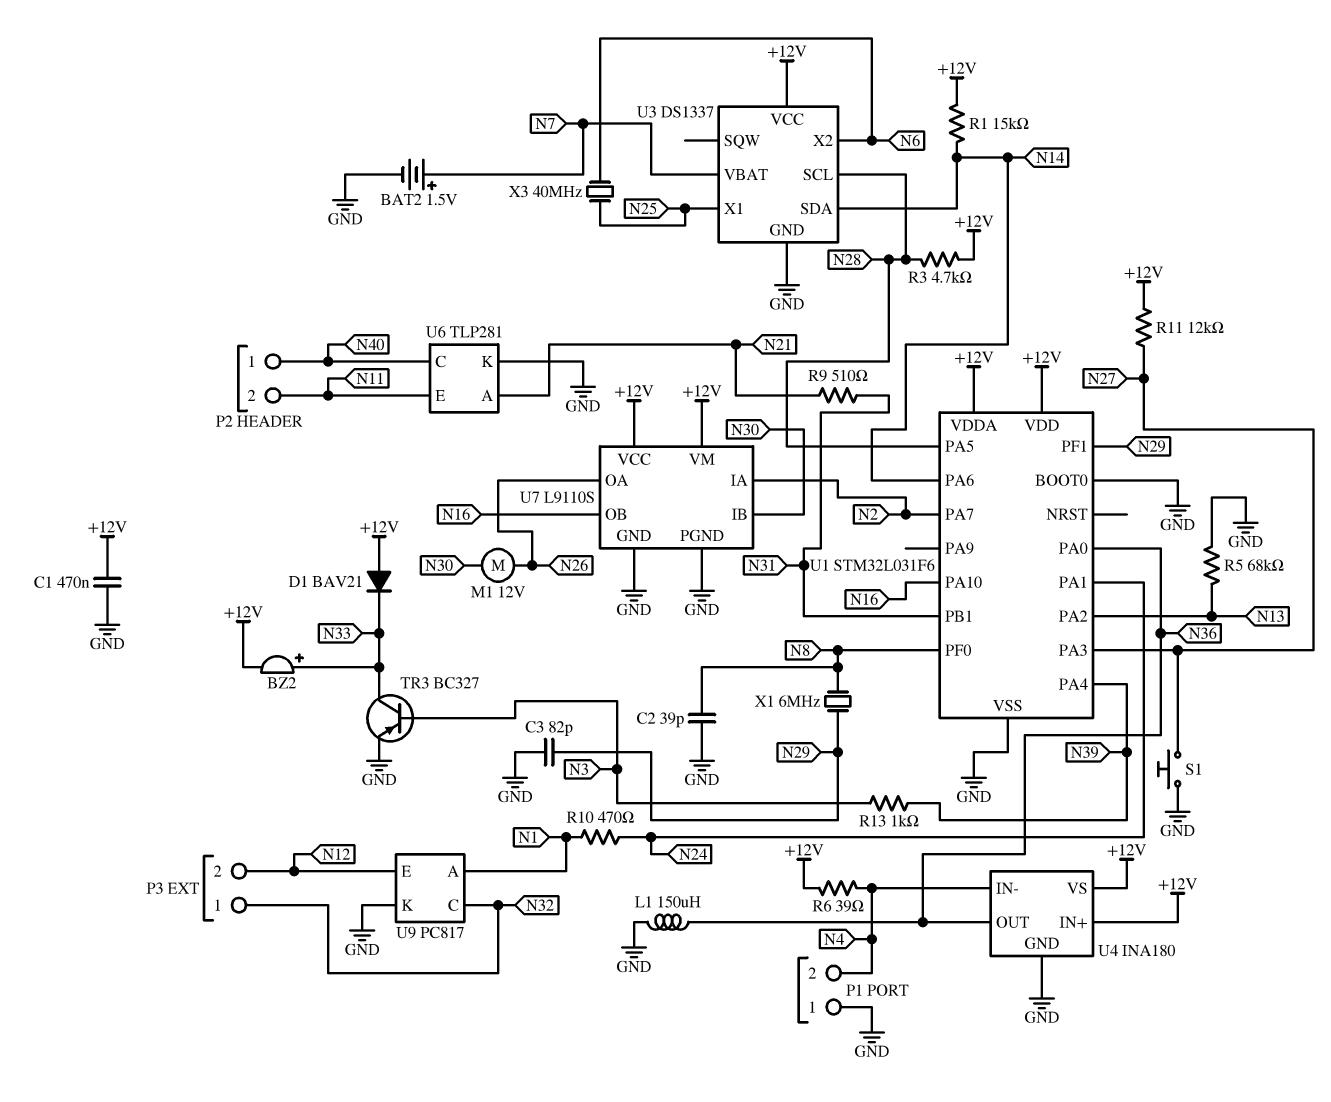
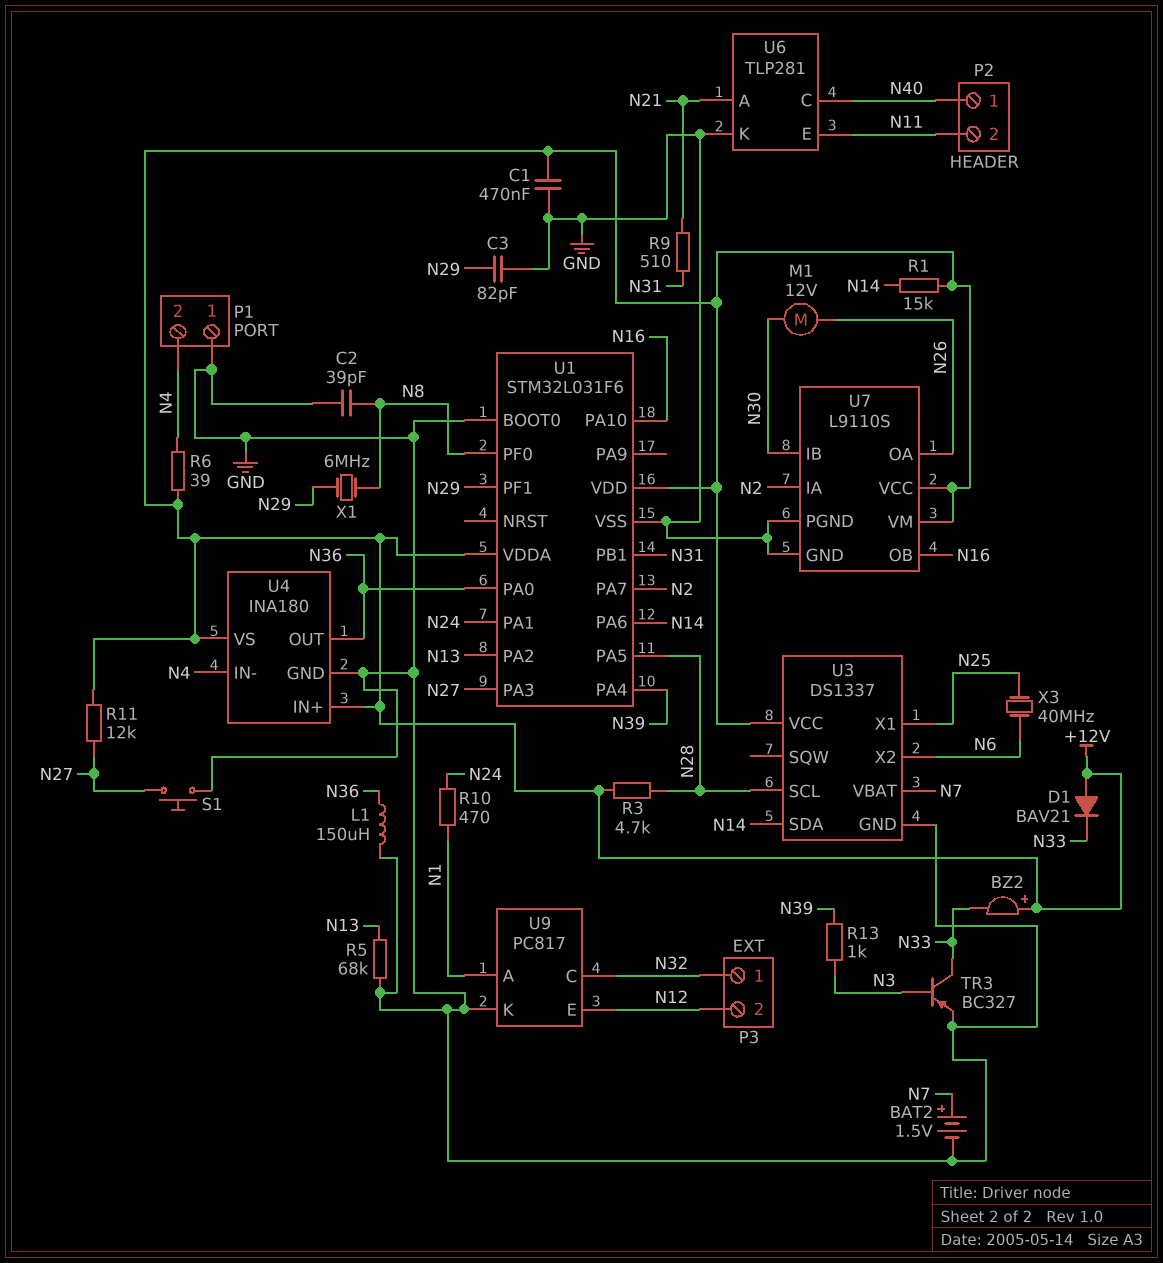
BZ2: buzzer (plus N33, minus +12V) -> buzzer (plus +12V, minus N33)

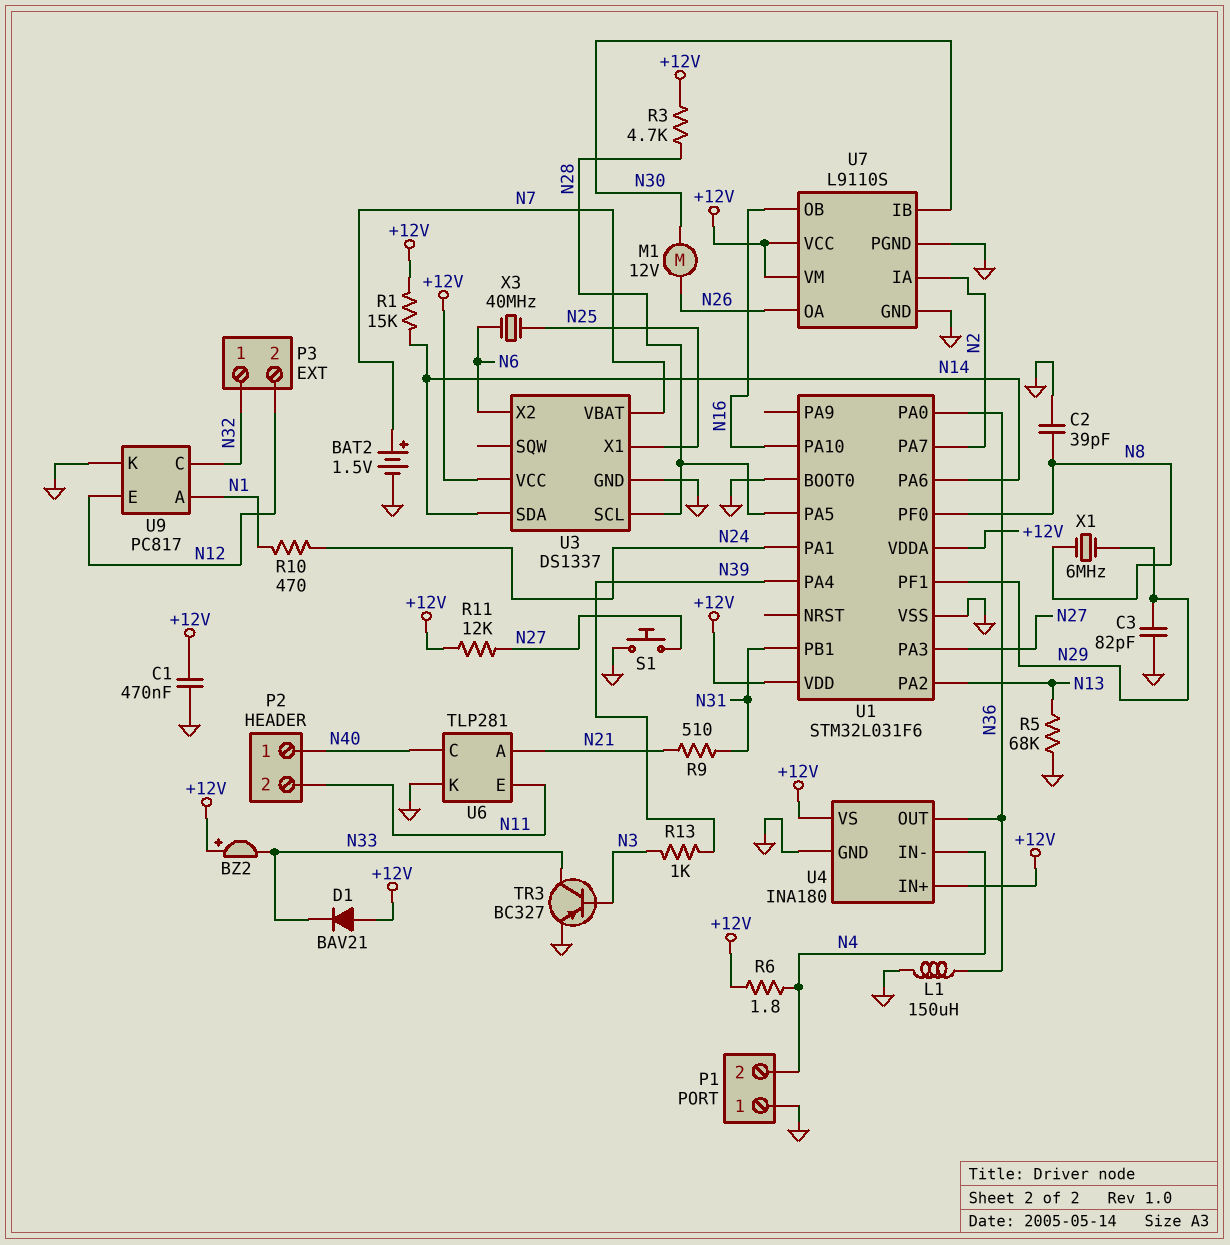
R6: 39 (+12V, N4) -> 1.8 (+12V, N4)

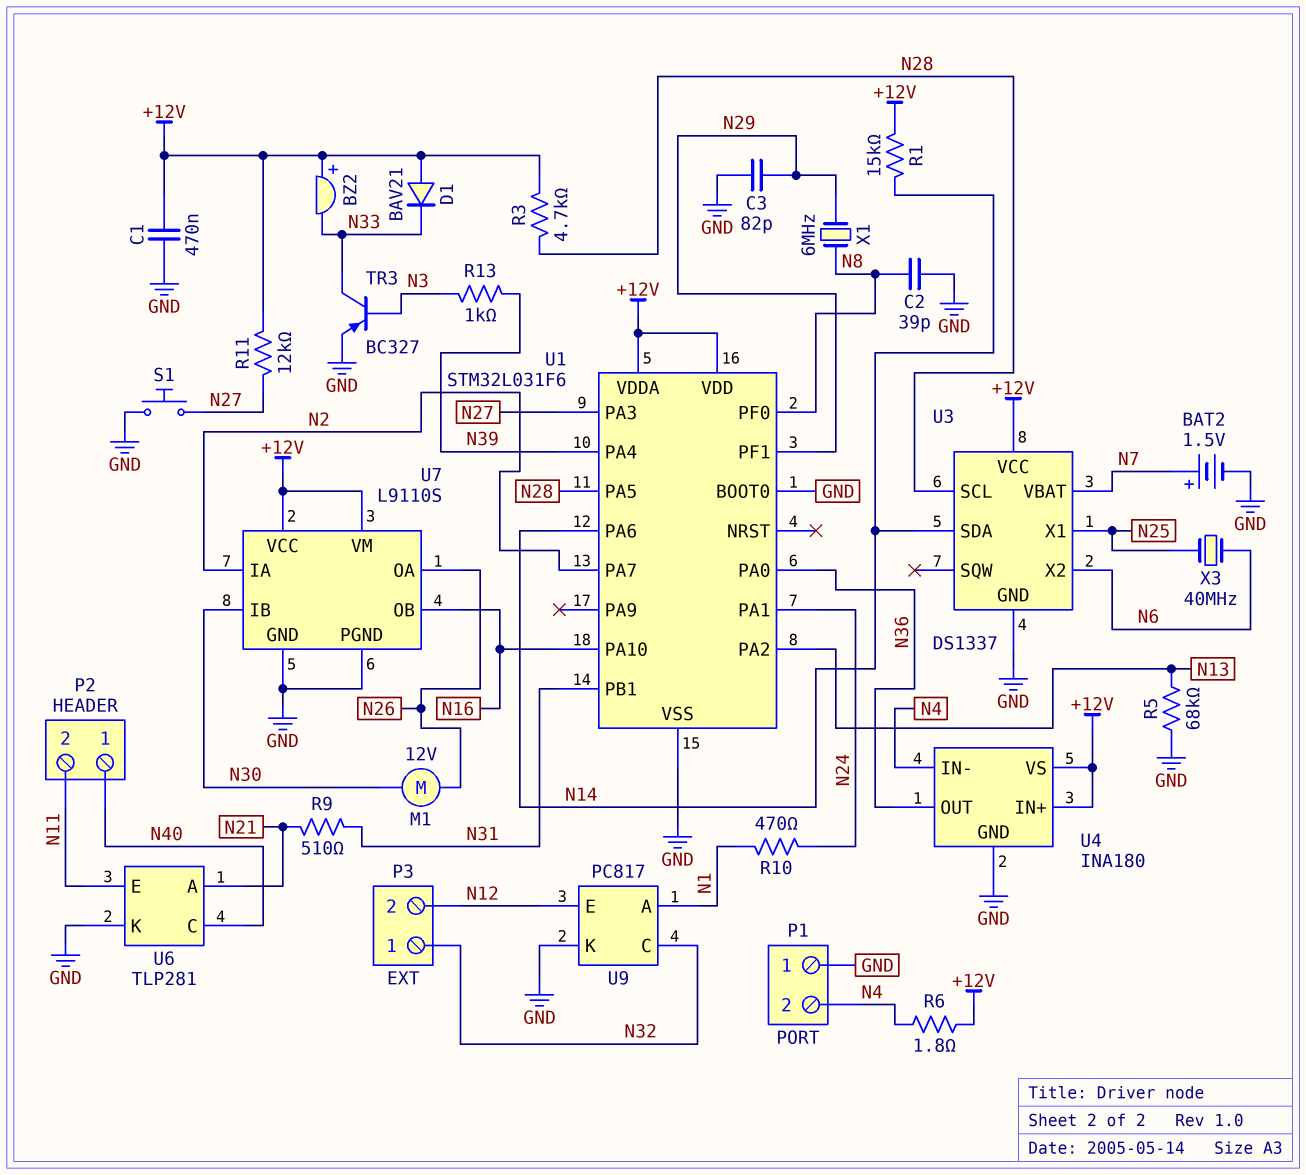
L1: 150uH (GND, N36) -> none

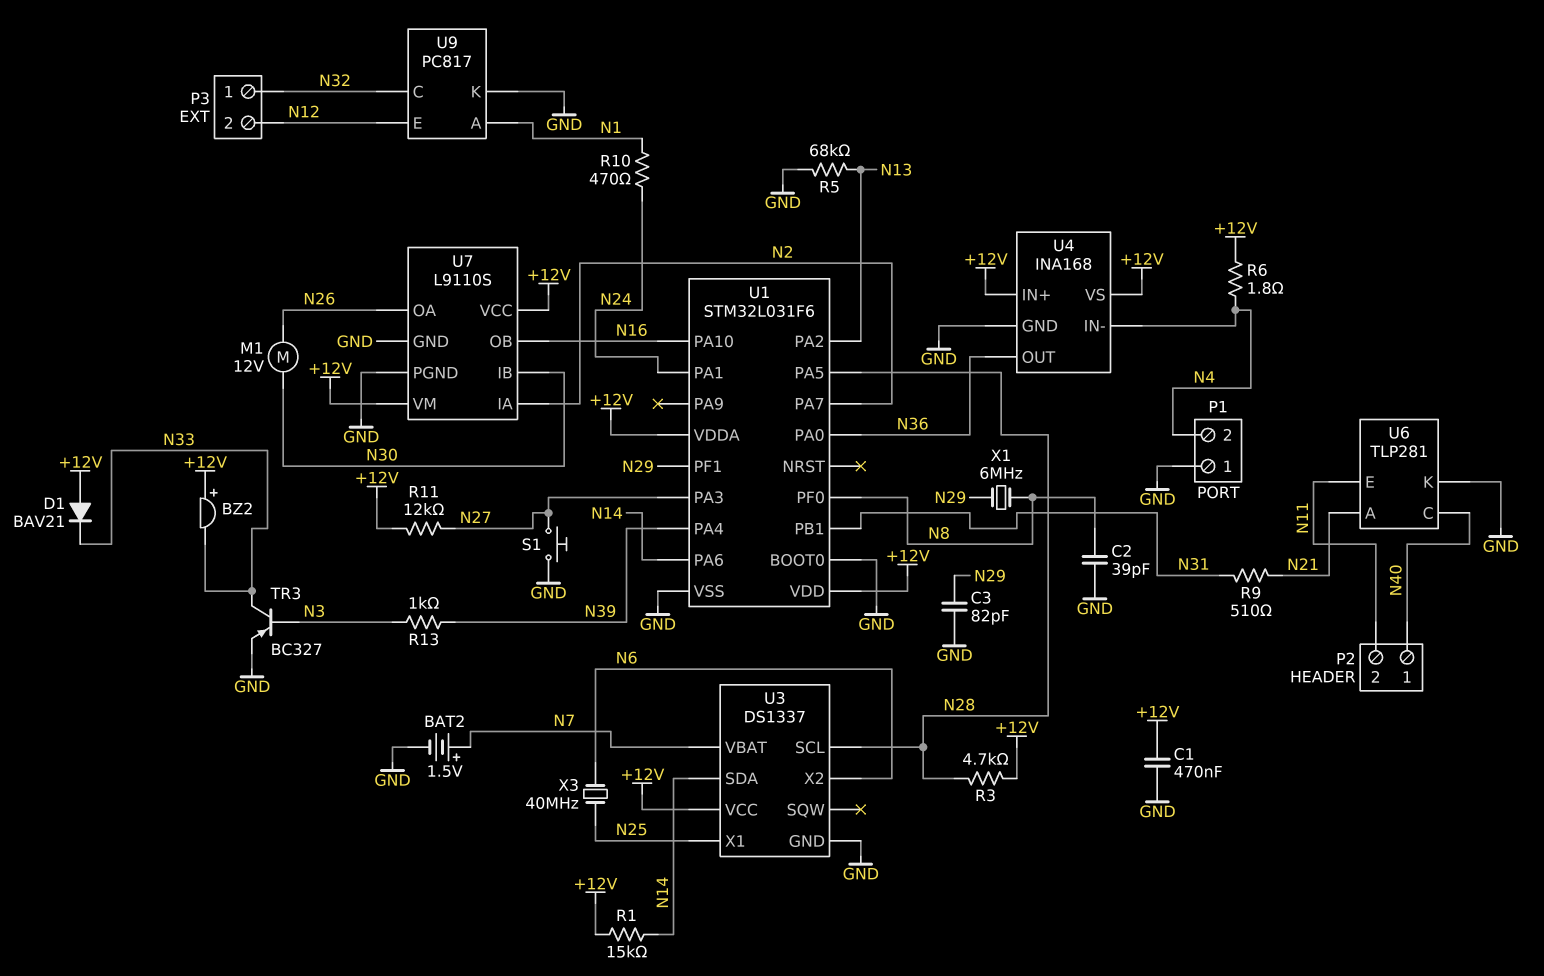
U4: INA180 -> INA168

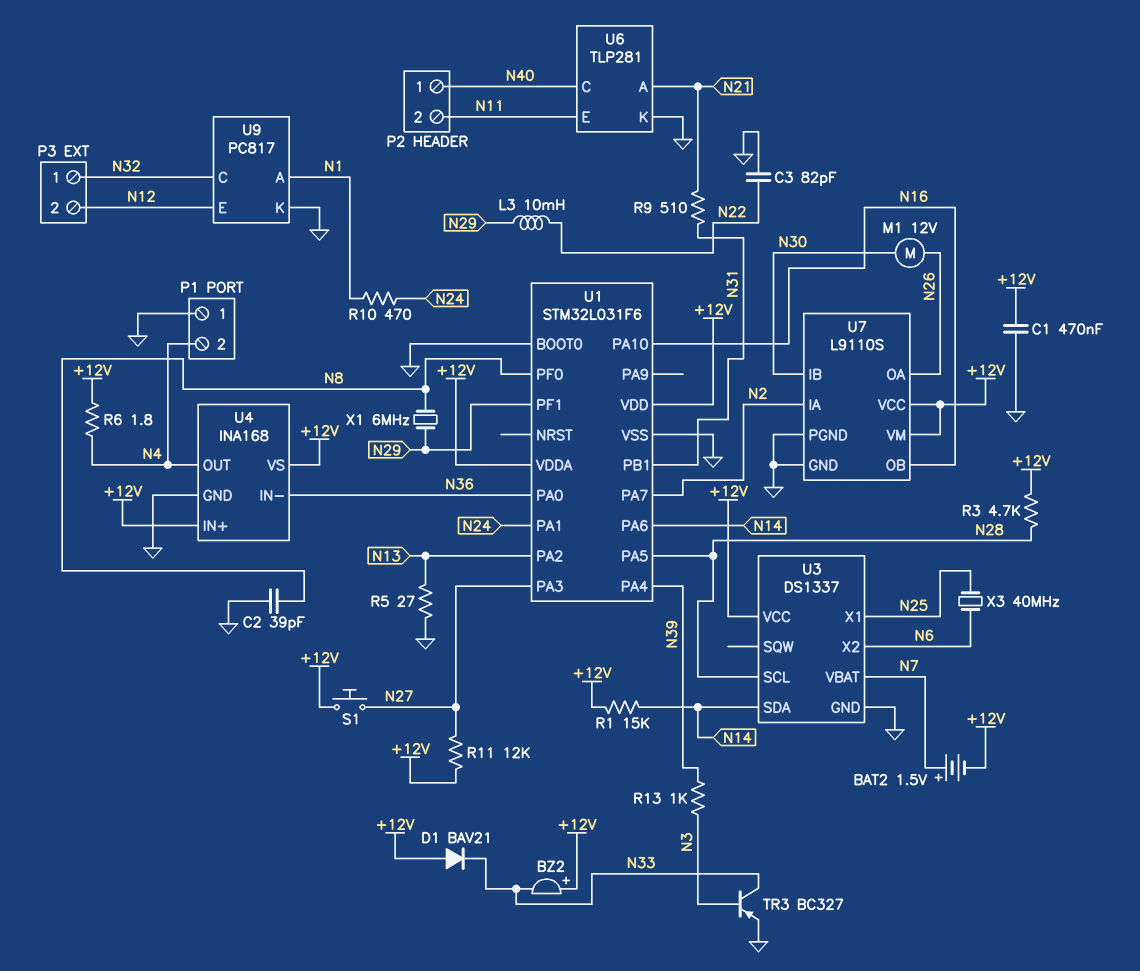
BAT2: 1.5V (plus N7, minus GND) -> 1.5V (plus N7, minus +12V)
C3: 82pF (GND, N29) -> 82pF (GND, N22)
L3: none -> 10mH (N22, N29)
R5: 68k (GND, N13) -> 27 (GND, N13)
S1: button (GND, N27) -> button (+12V, N27)
U4 pin IN-: N4 -> N36
U4 pin OUT: N36 -> N4

